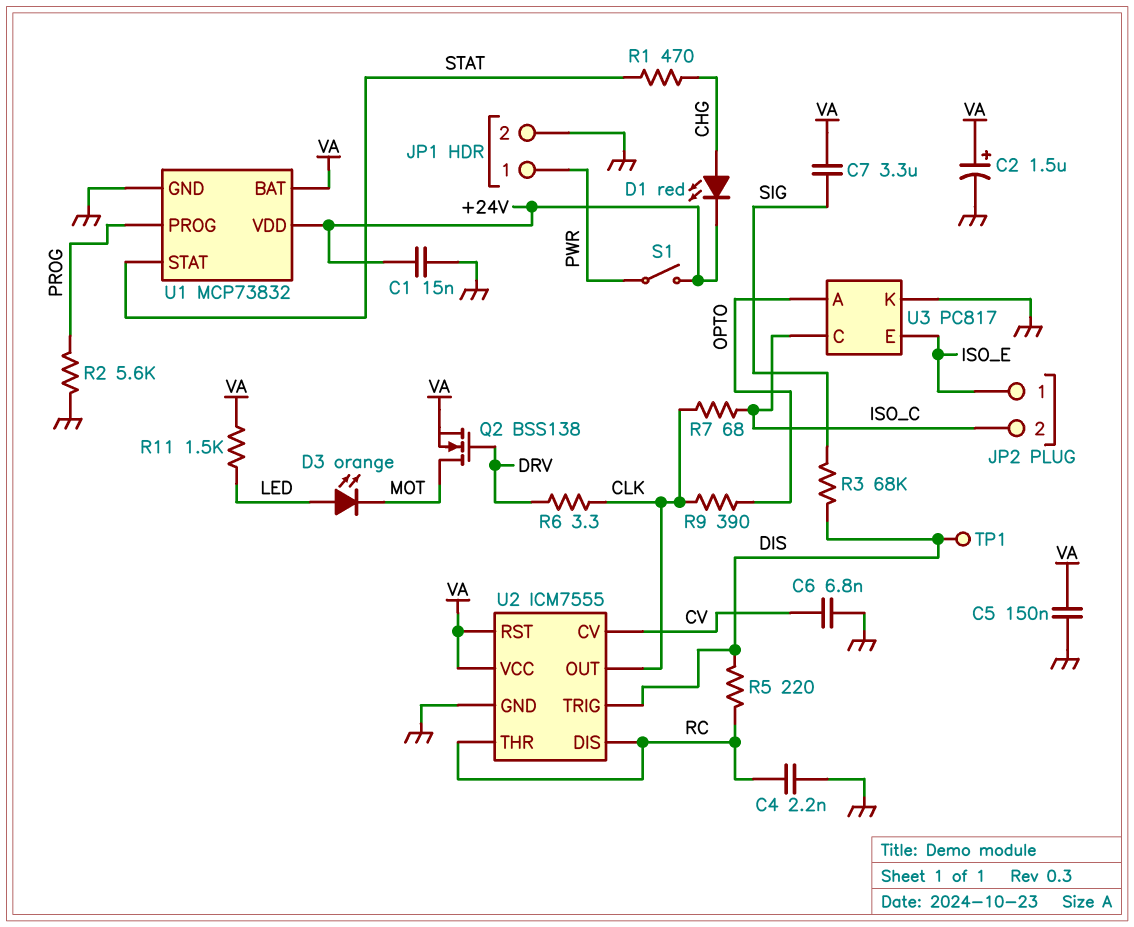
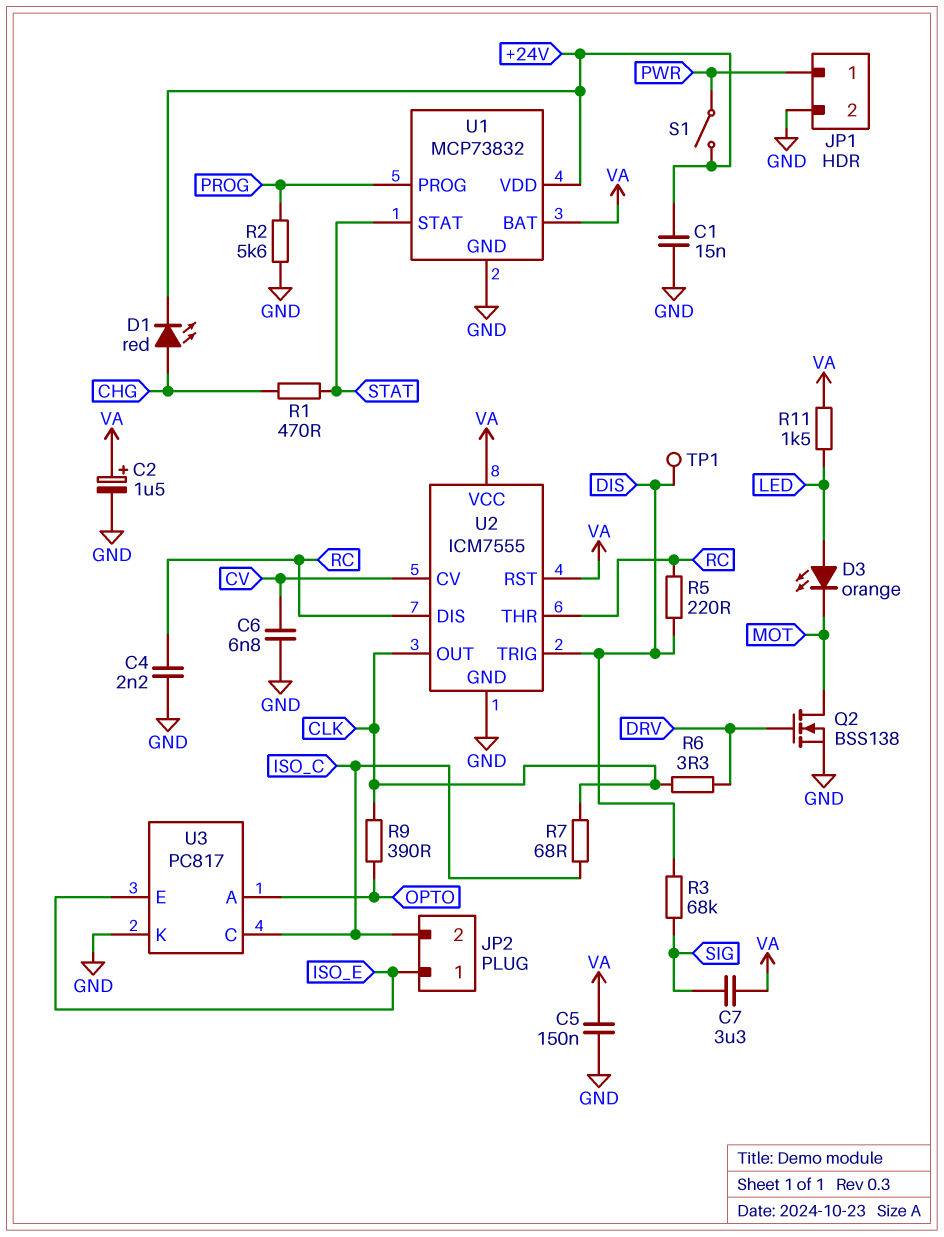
Q2: NMOS BSS138 (G DRV, D MOT, S VA) -> NMOS BSS138 (G DRV, D MOT, S GND)

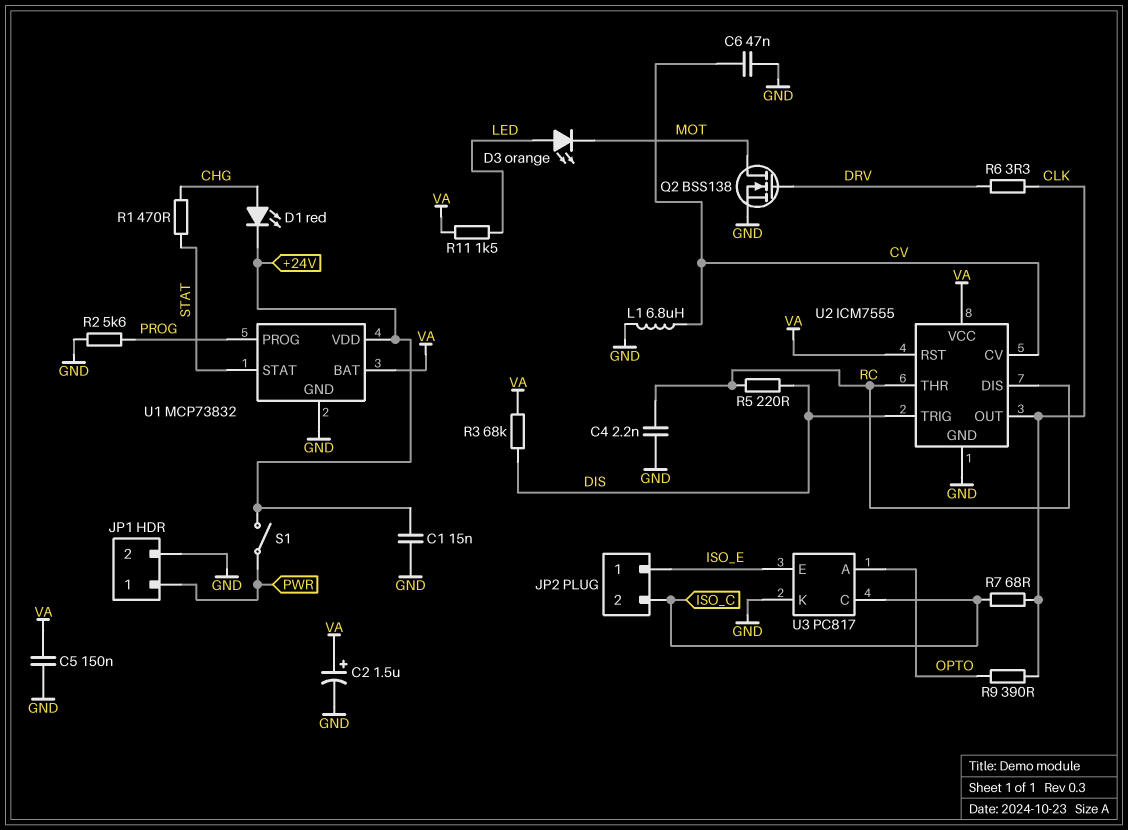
C6: 6.8nF (CV, GND) -> 47nF (CV, GND)
C7: 3.3uF (SIG, VA) -> none
L1: none -> 6.8uH (CV, GND)
R3: 68k (DIS, SIG) -> 68k (DIS, VA)
TP1: test point (DIS) -> none

